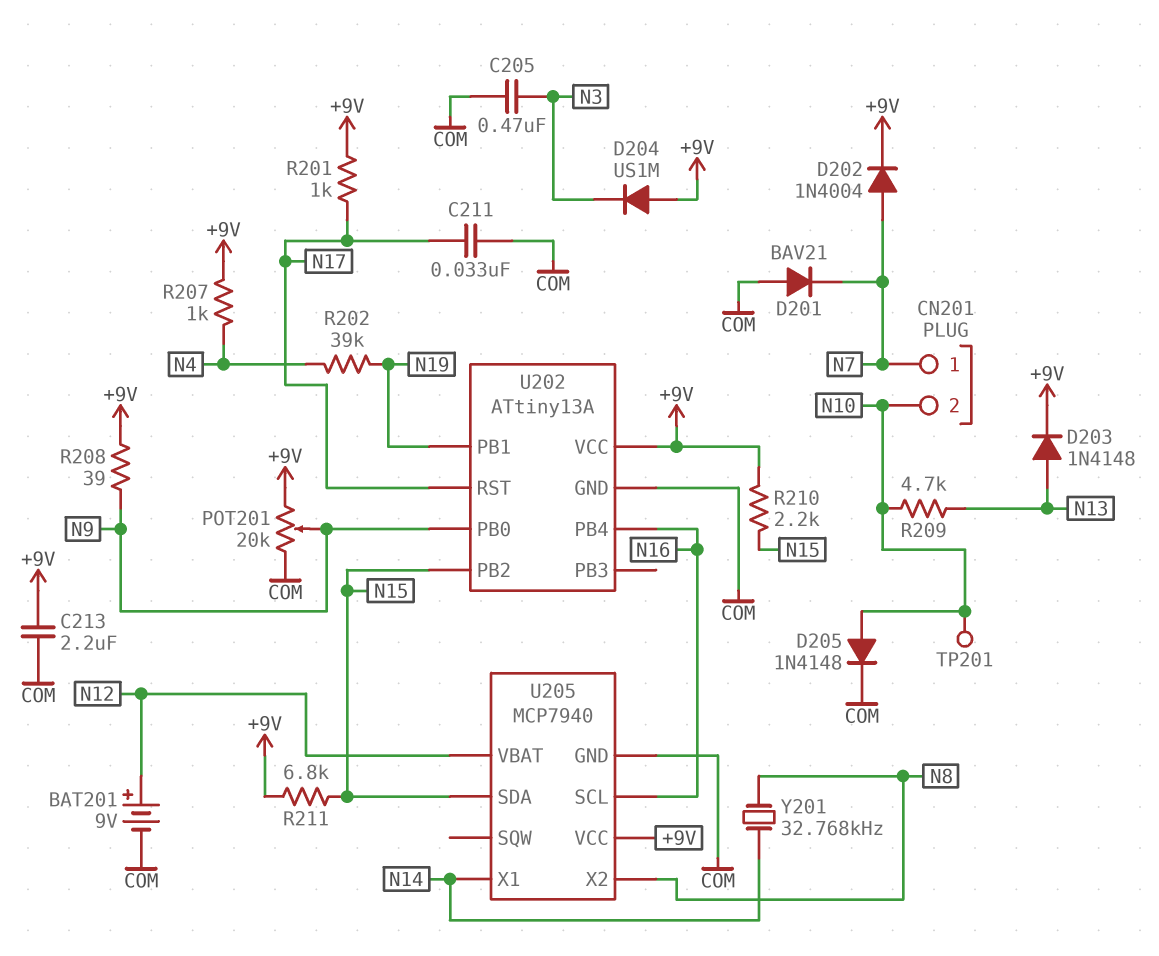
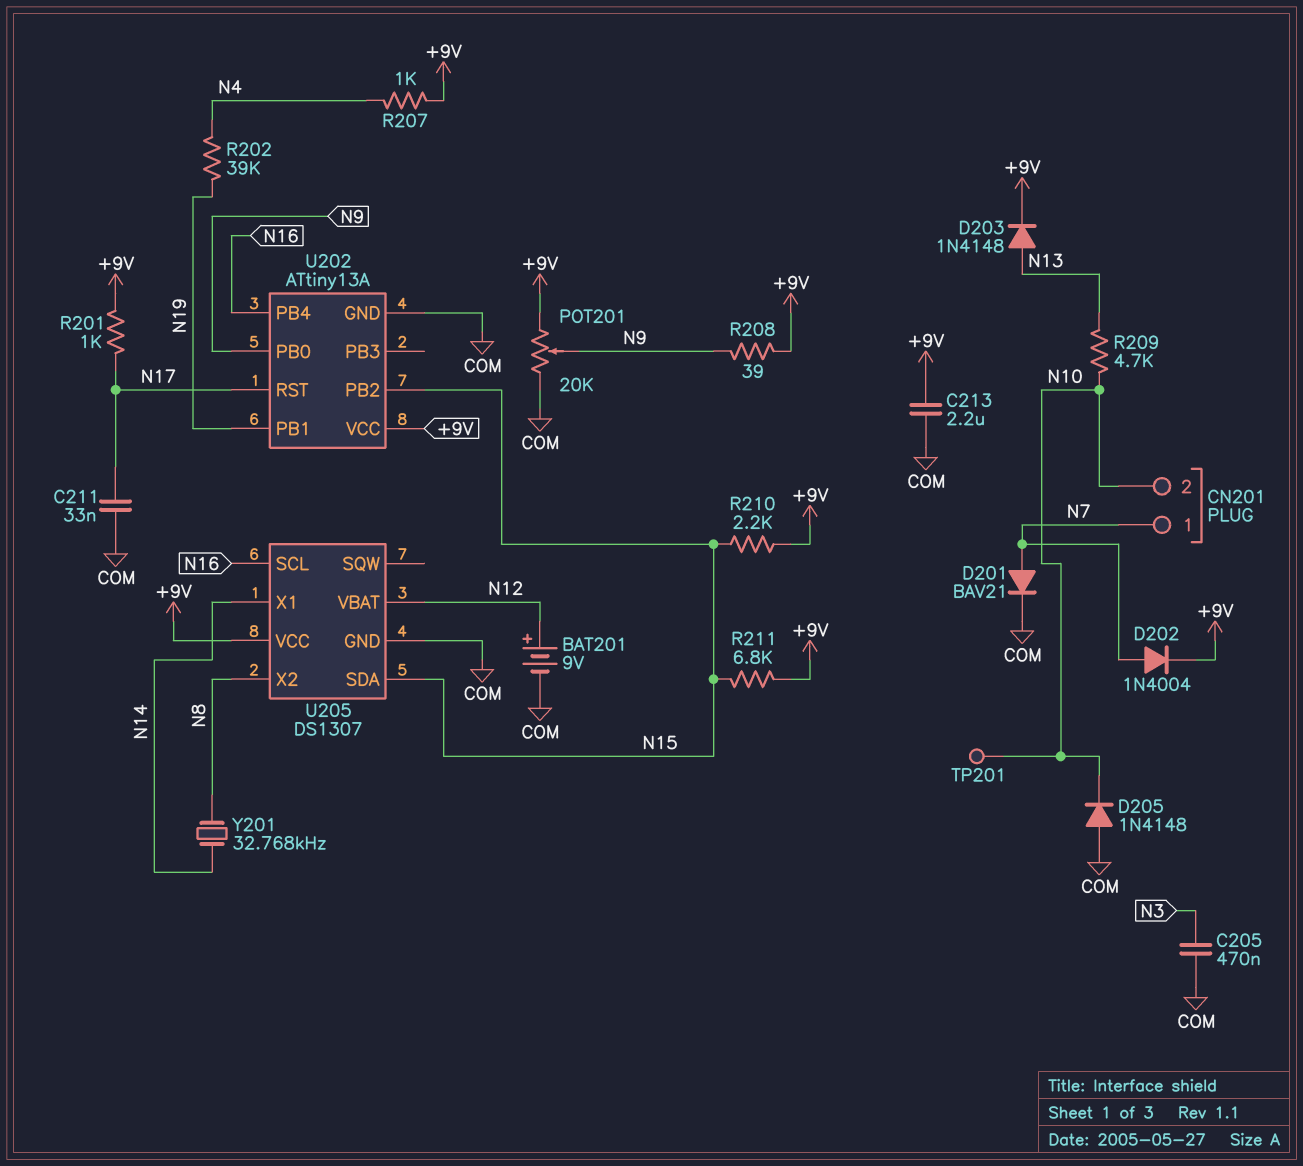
D201: diode BAV21 (A COM, K N7) -> diode BAV21 (A N7, K COM)
D204: diode US1M (A +9V, K N3) -> none
D205: diode 1N4148 (A N10, K COM) -> diode 1N4148 (A COM, K N10)
U205: MCP7940 -> DS1307

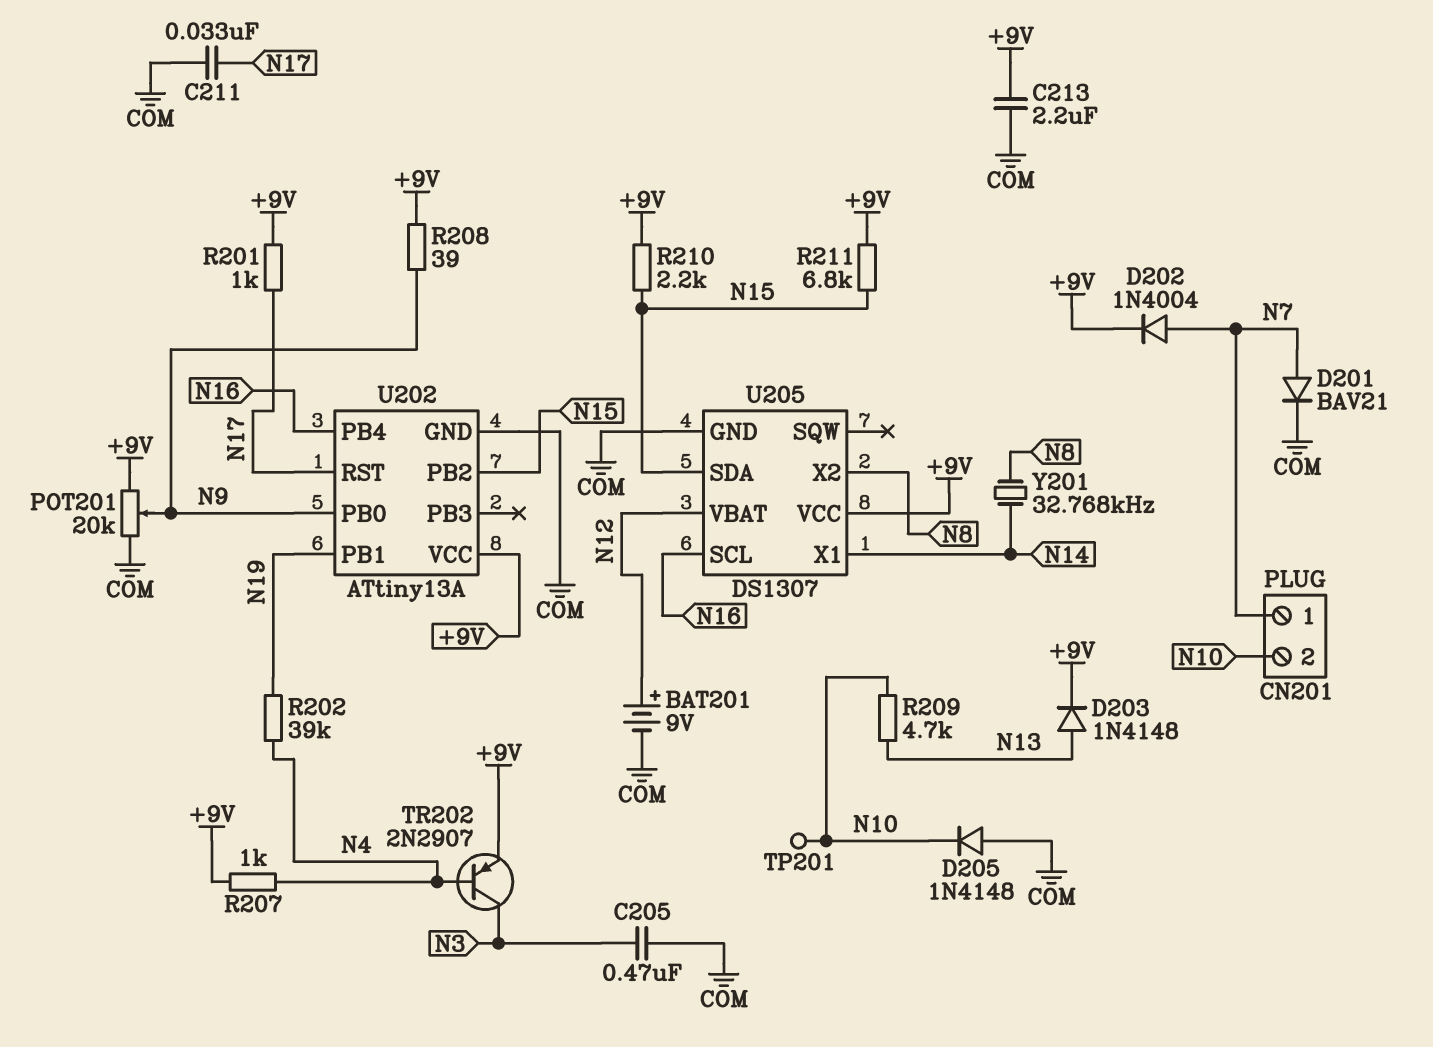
TR202: none -> PNP 2N2907 (B N4, C N3, E +9V)

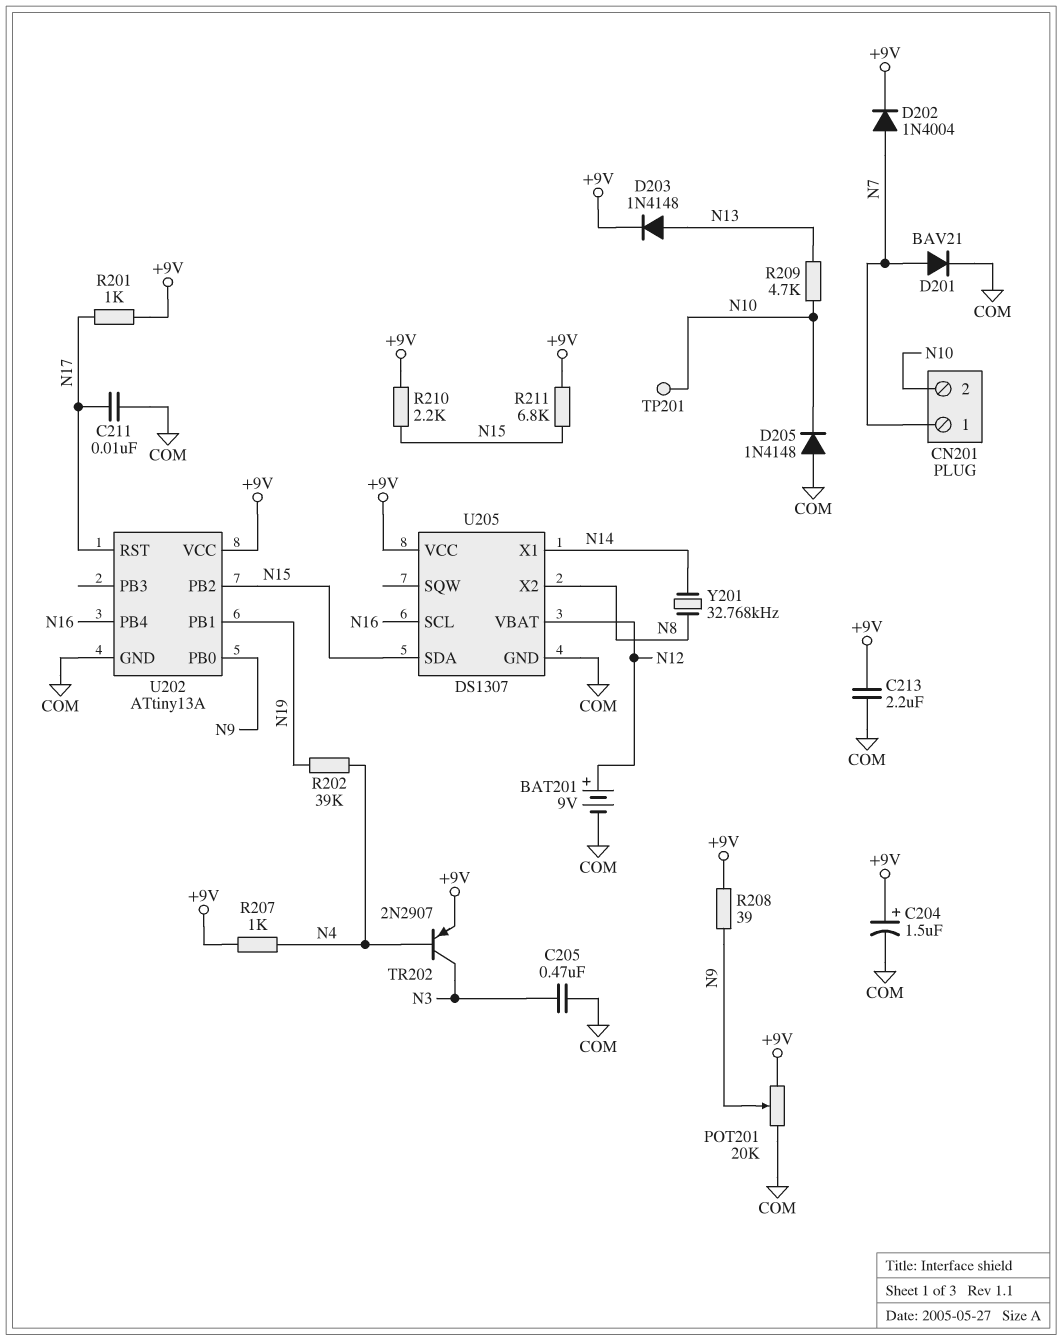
C204: none -> 1.5uF (plus +9V, minus COM)
C211: 33nF (COM, N17) -> 10nF (COM, N17)

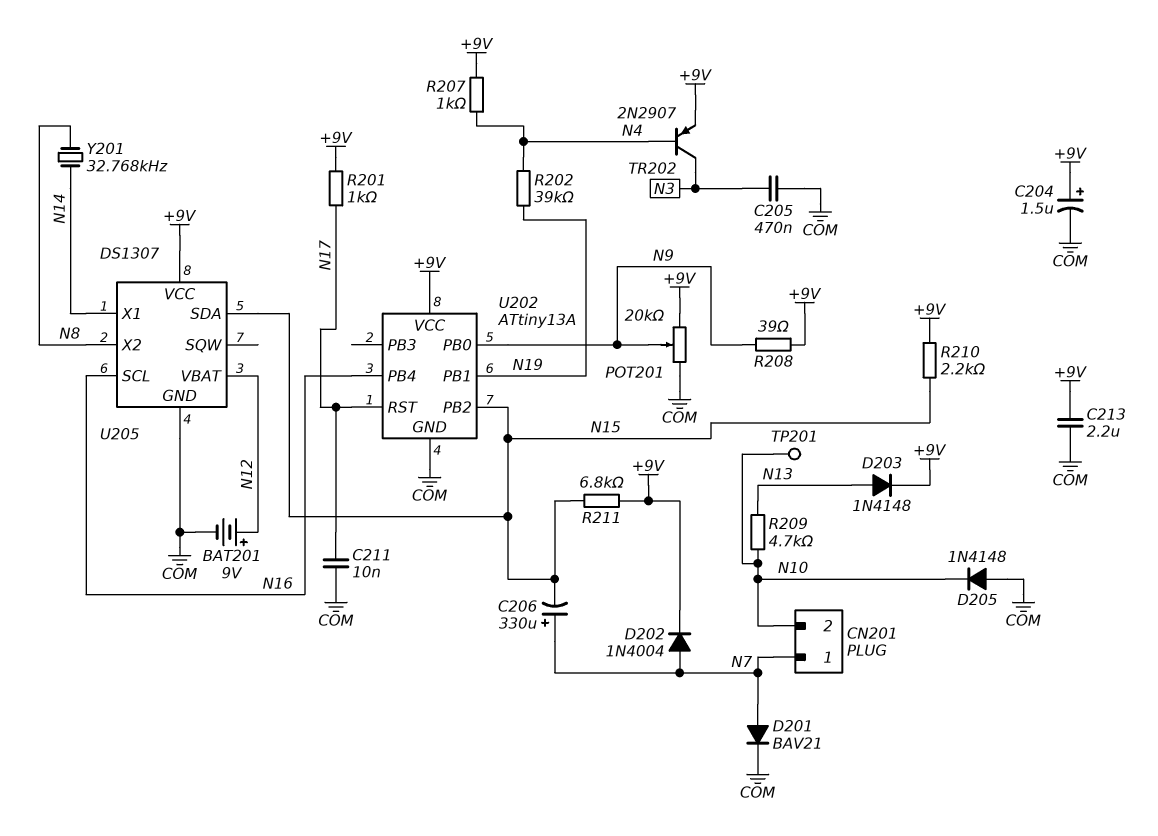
C206: none -> 330uF (plus N7, minus N15)

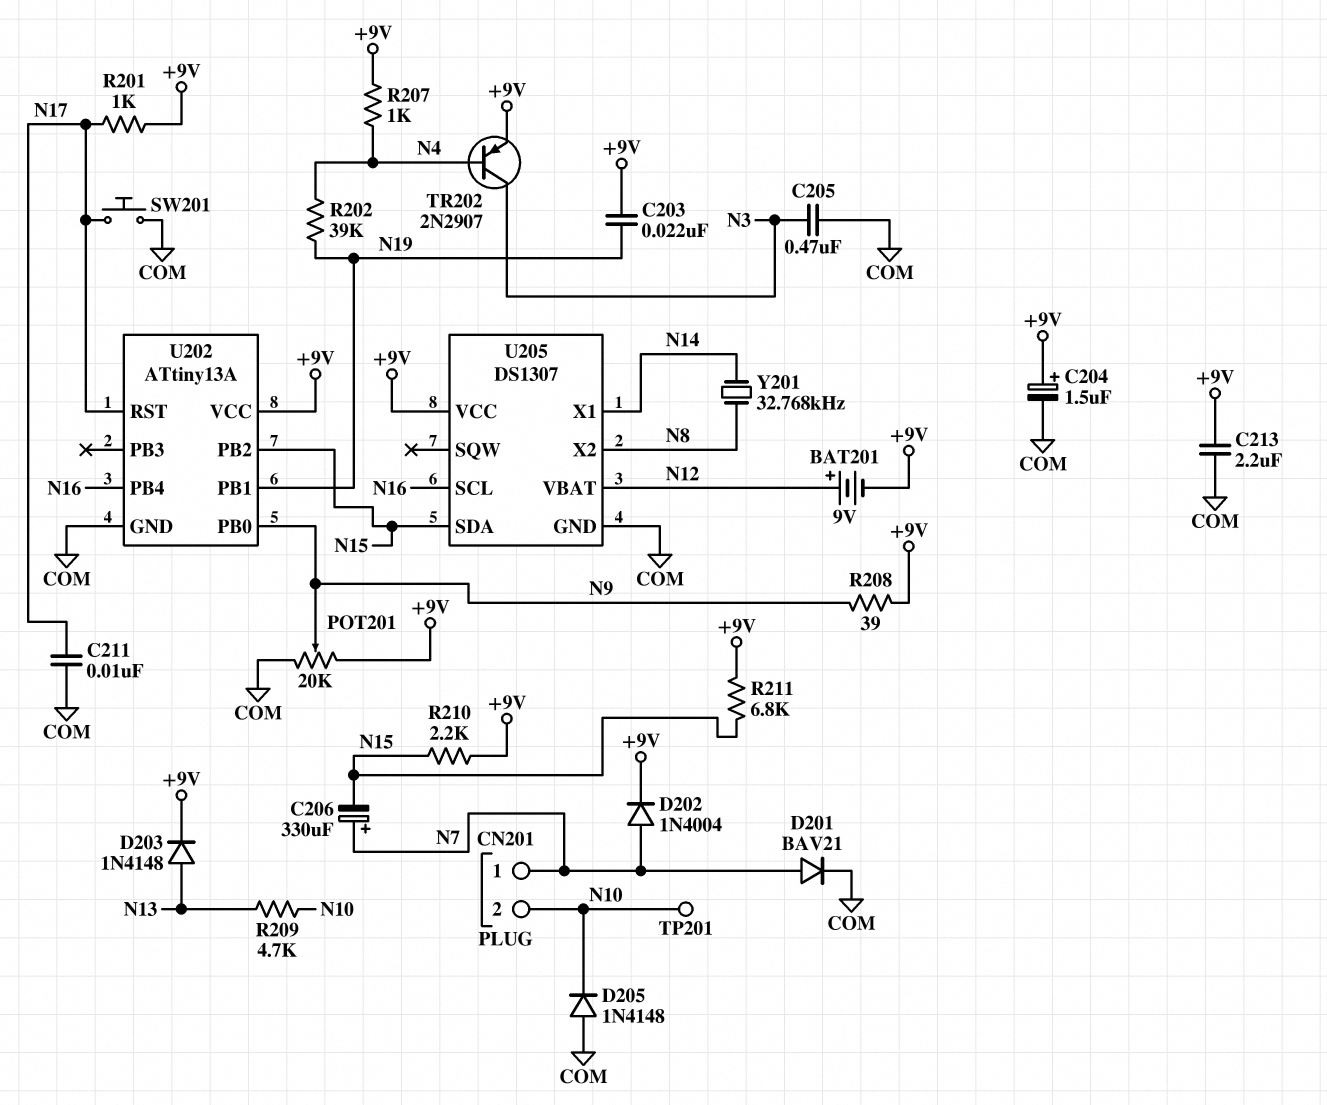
BAT201: 9V (plus N12, minus COM) -> 9V (plus N12, minus +9V)
C203: none -> 22nF (+9V, N19)
SW201: none -> button (COM, N17)

